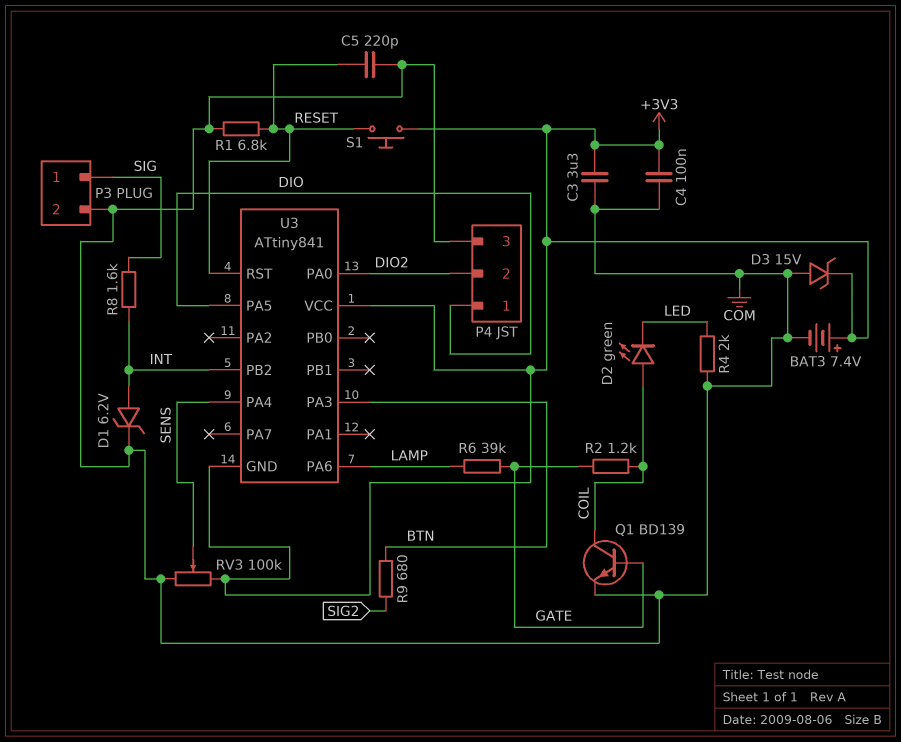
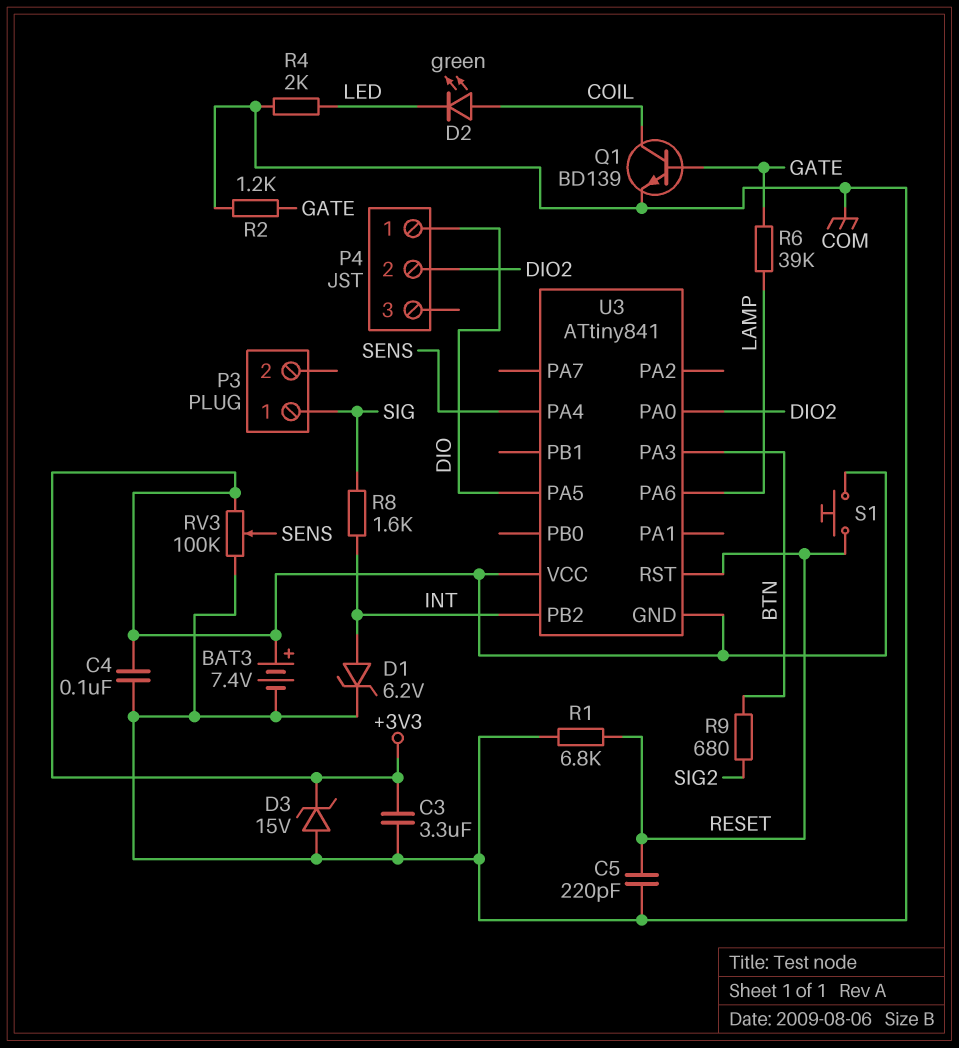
P3 pin 2: COM -> none
P4 pin 3: COM -> none
R2: 1.2k (COIL, GATE) -> 1.2k (COM, GATE)

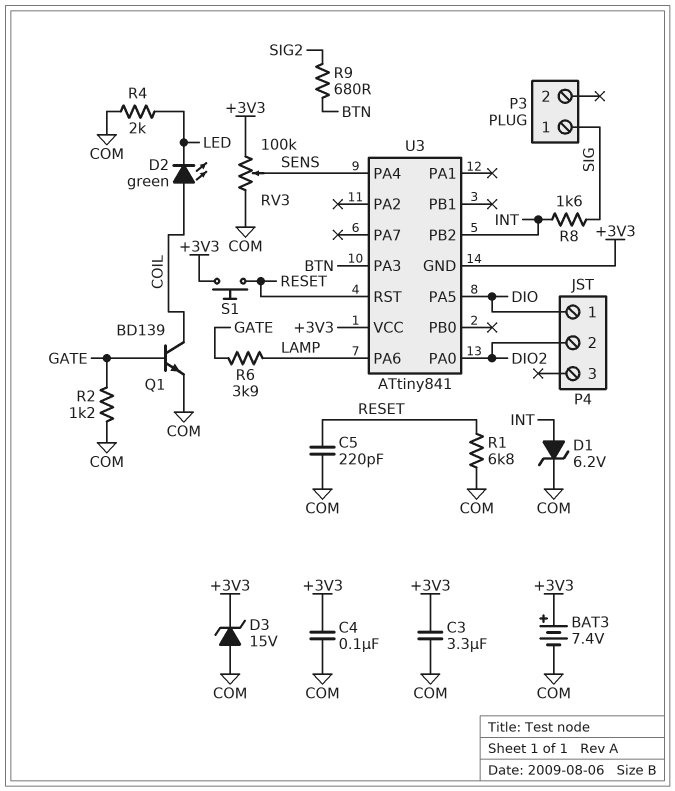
R6: 39k (GATE, LAMP) -> 3.9k (GATE, LAMP)

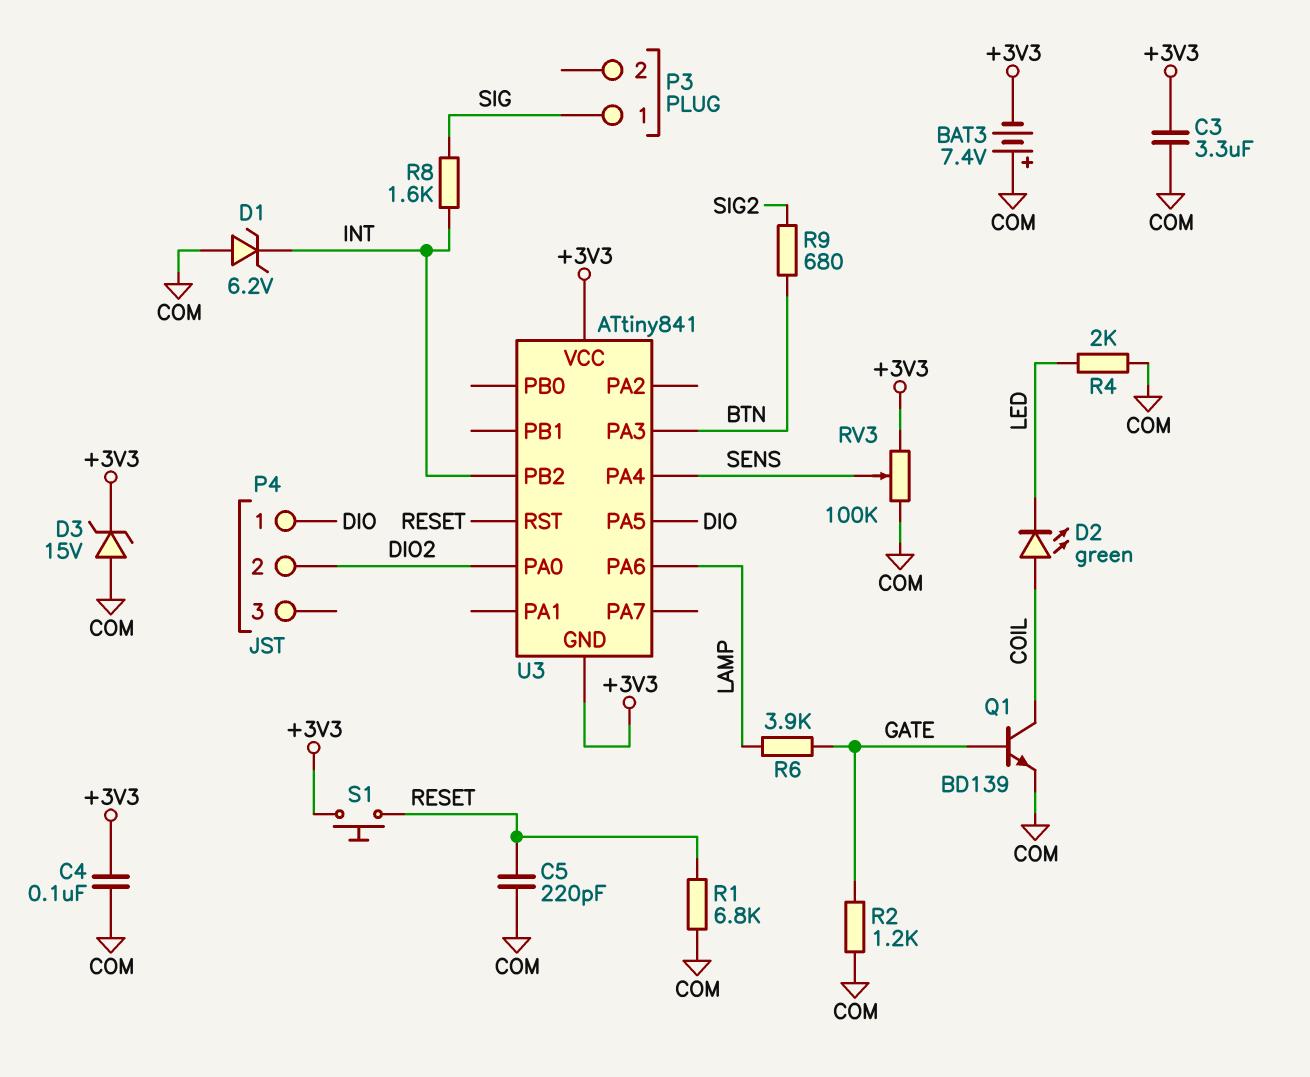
BAT3: 7.4V (plus +3V3, minus COM) -> 7.4V (plus COM, minus +3V3)
D1: zener 6.2V (A INT, K COM) -> zener 6.2V (A COM, K INT)

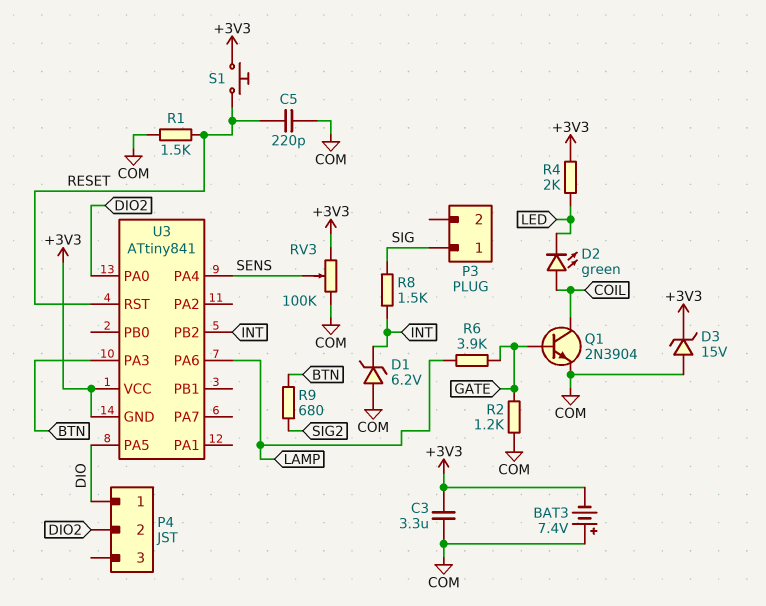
C4: 100nF (+3V3, COM) -> none
Q1: NPN BD139 (B GATE, C COIL, E COM) -> NPN 2N3904 (B GATE, C COIL, E COM)
R1: 6.8k (COM, RESET) -> 1.5k (COM, RESET)
R4: 2k (COM, LED) -> 2k (+3V3, LED)
R8: 1.6k (INT, SIG) -> 1.5k (INT, SIG)

